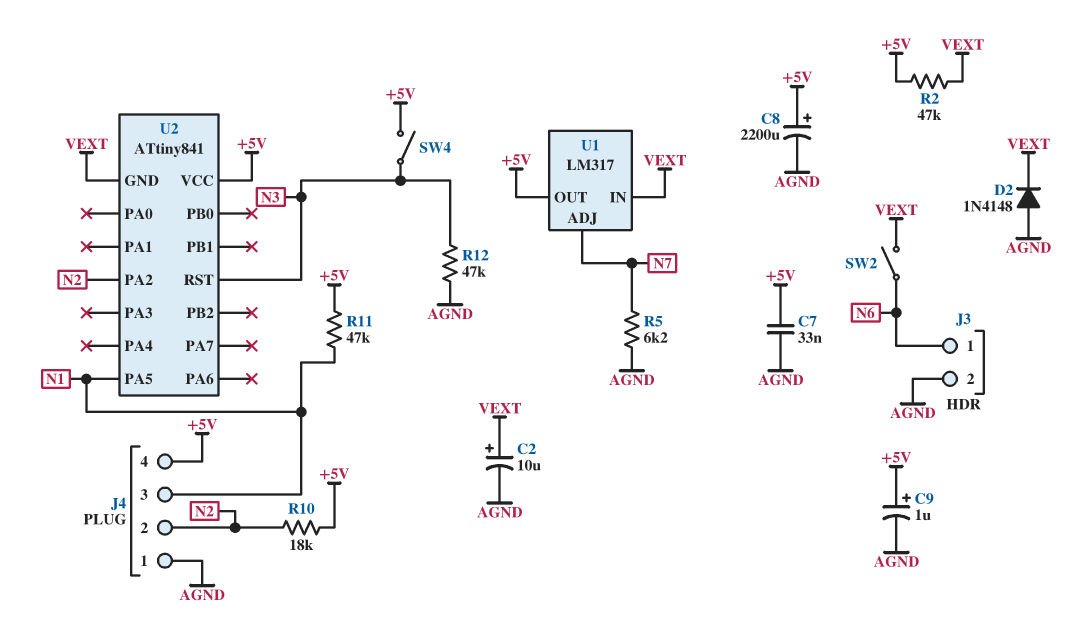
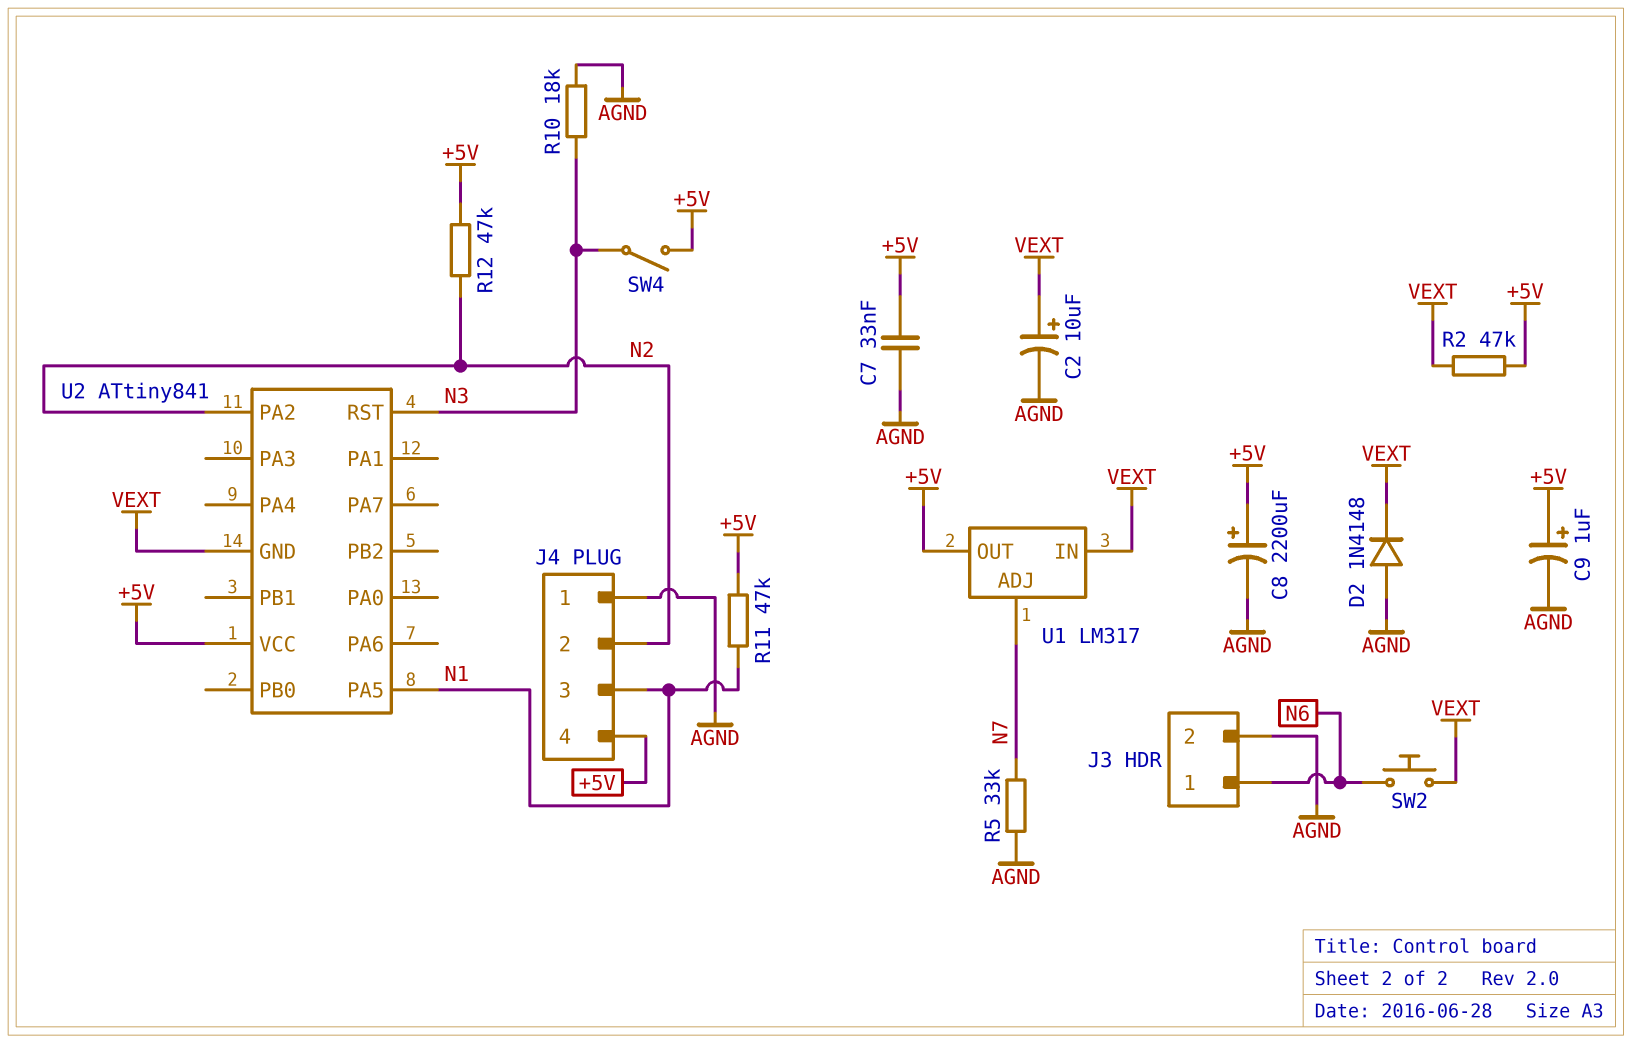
R5: 6.2k (AGND, N7) -> 33k (AGND, N7)
R10: 18k (+5V, N2) -> 18k (AGND, N3)
R12: 47k (AGND, N3) -> 47k (+5V, N2)
SW2: switch (N6, VEXT) -> button (N6, VEXT)

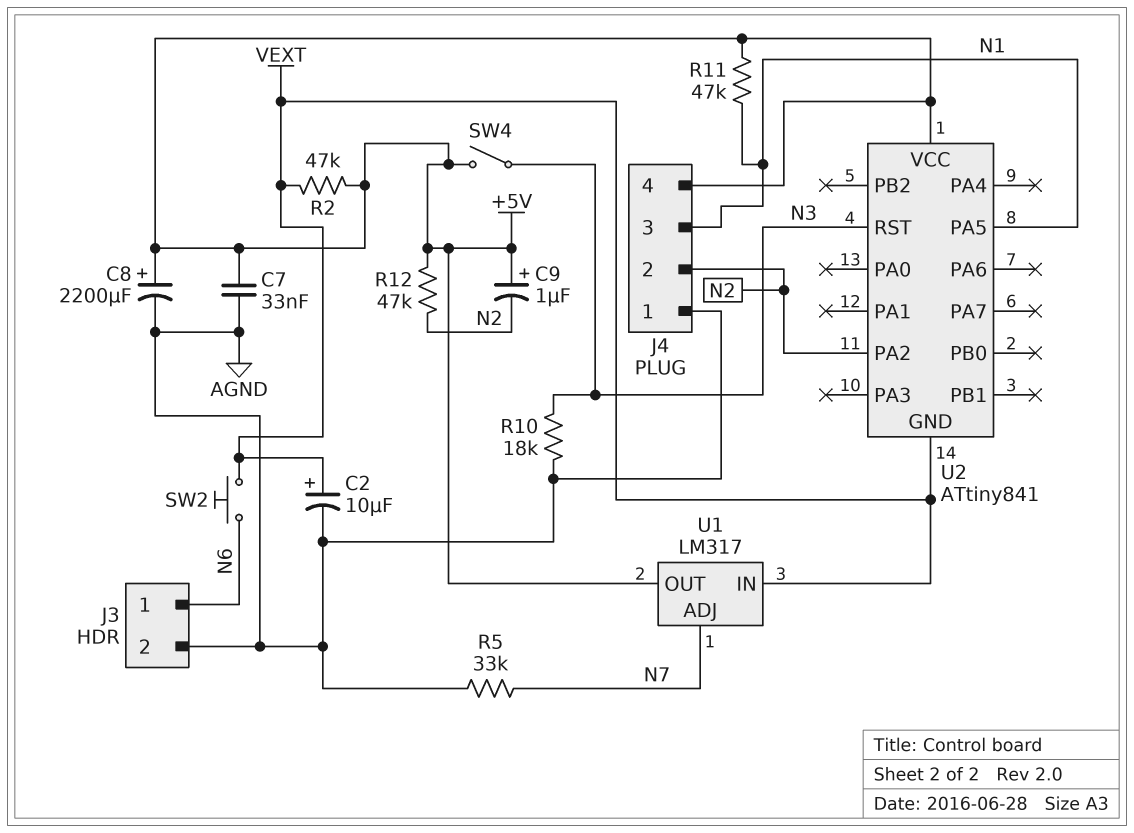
C9: 1uF (plus +5V, minus AGND) -> 1uF (plus +5V, minus N2)
D2: diode 1N4148 (A AGND, K VEXT) -> none

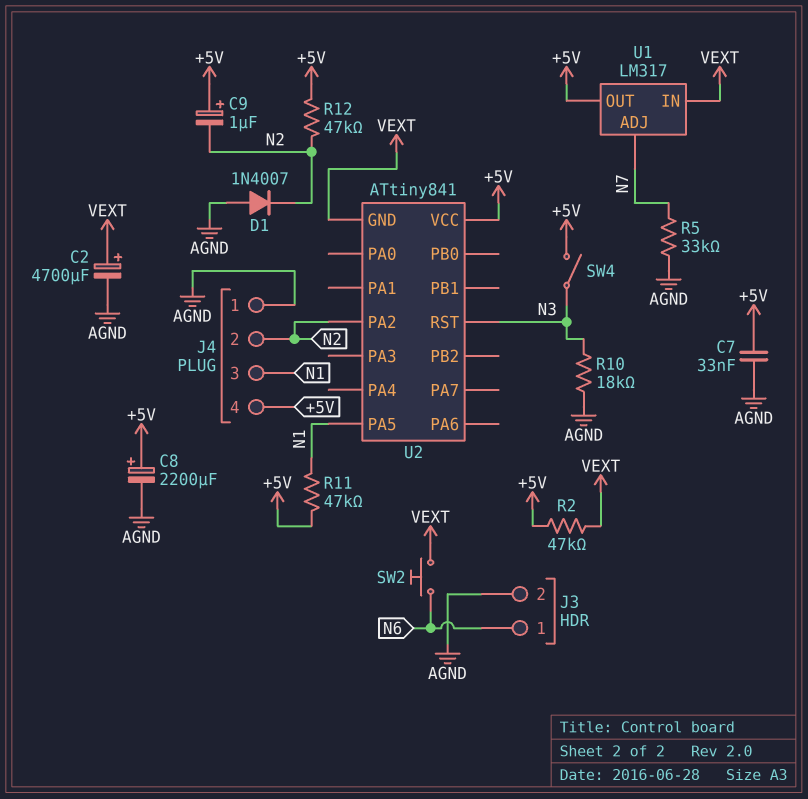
C2: 10uF (plus VEXT, minus AGND) -> 4700uF (plus VEXT, minus AGND)
D1: none -> diode 1N4007 (A AGND, K N2)

